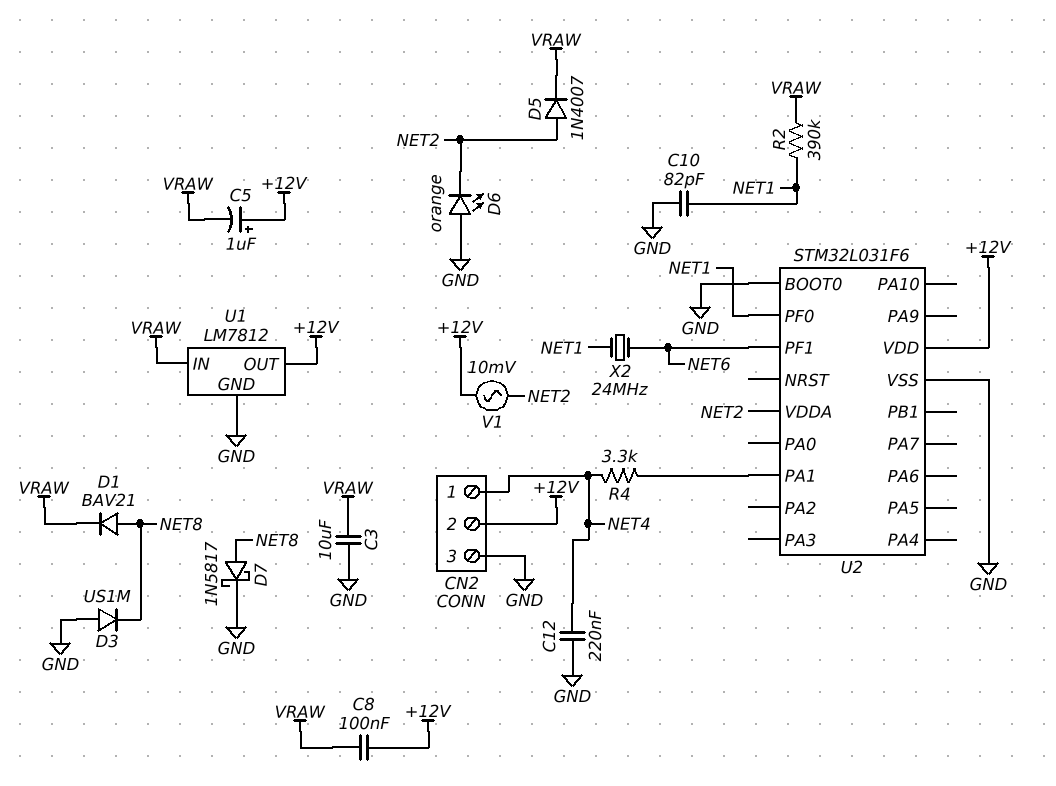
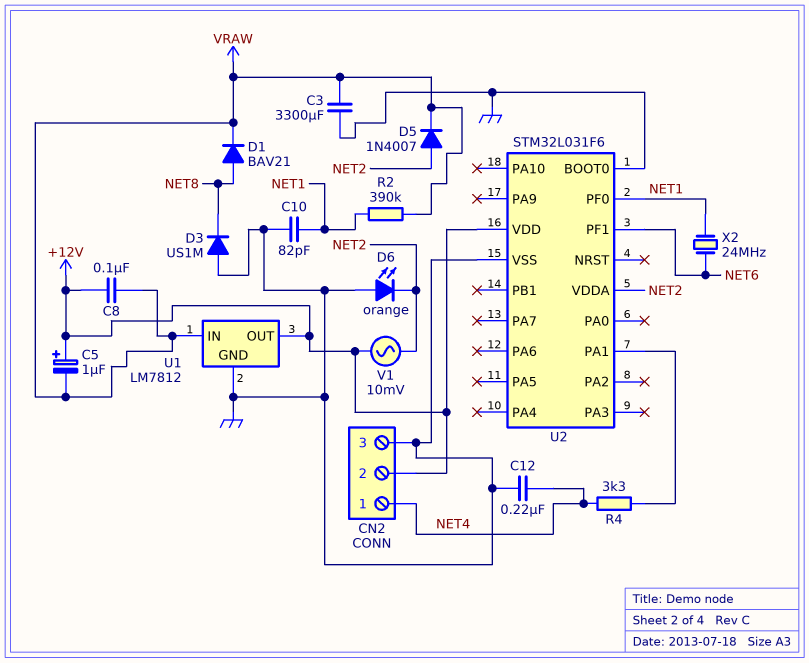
C3: 10uF (GND, VRAW) -> 3300uF (GND, VRAW)
D7: schottky 1N5817 (A NET8, K GND) -> none

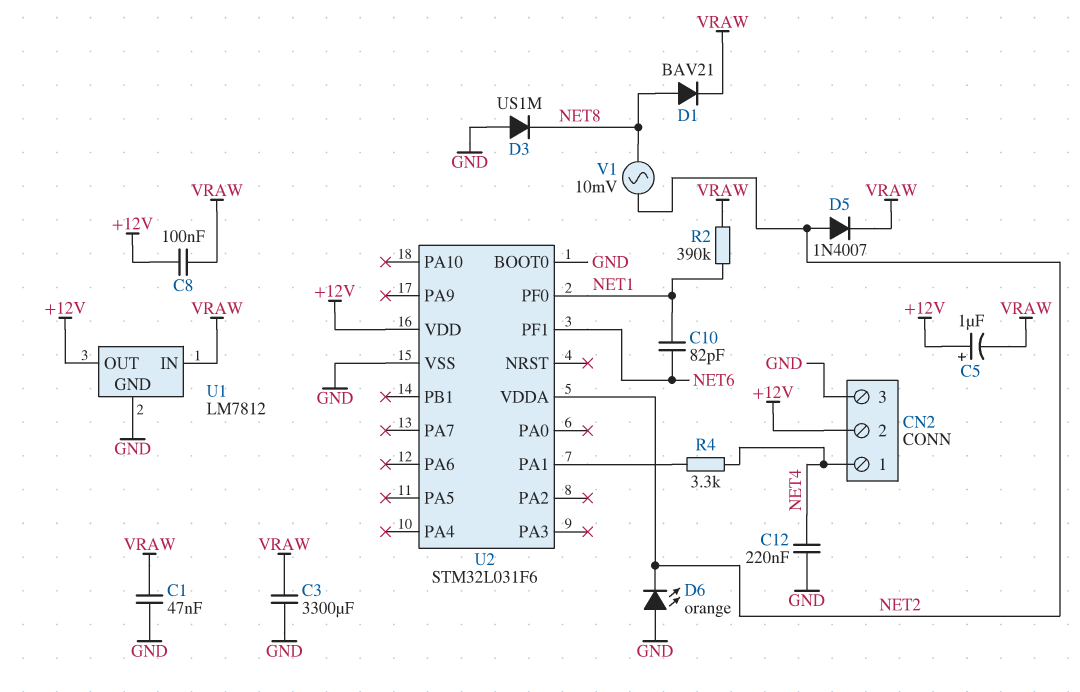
C1: none -> 47nF (GND, VRAW)
C10: 82pF (GND, NET1) -> 82pF (NET1, NET6)
V1: AC 10mV (+12V, NET2) -> AC 10mV (NET2, NET8)
X2: 24MHz (NET1, NET6) -> none

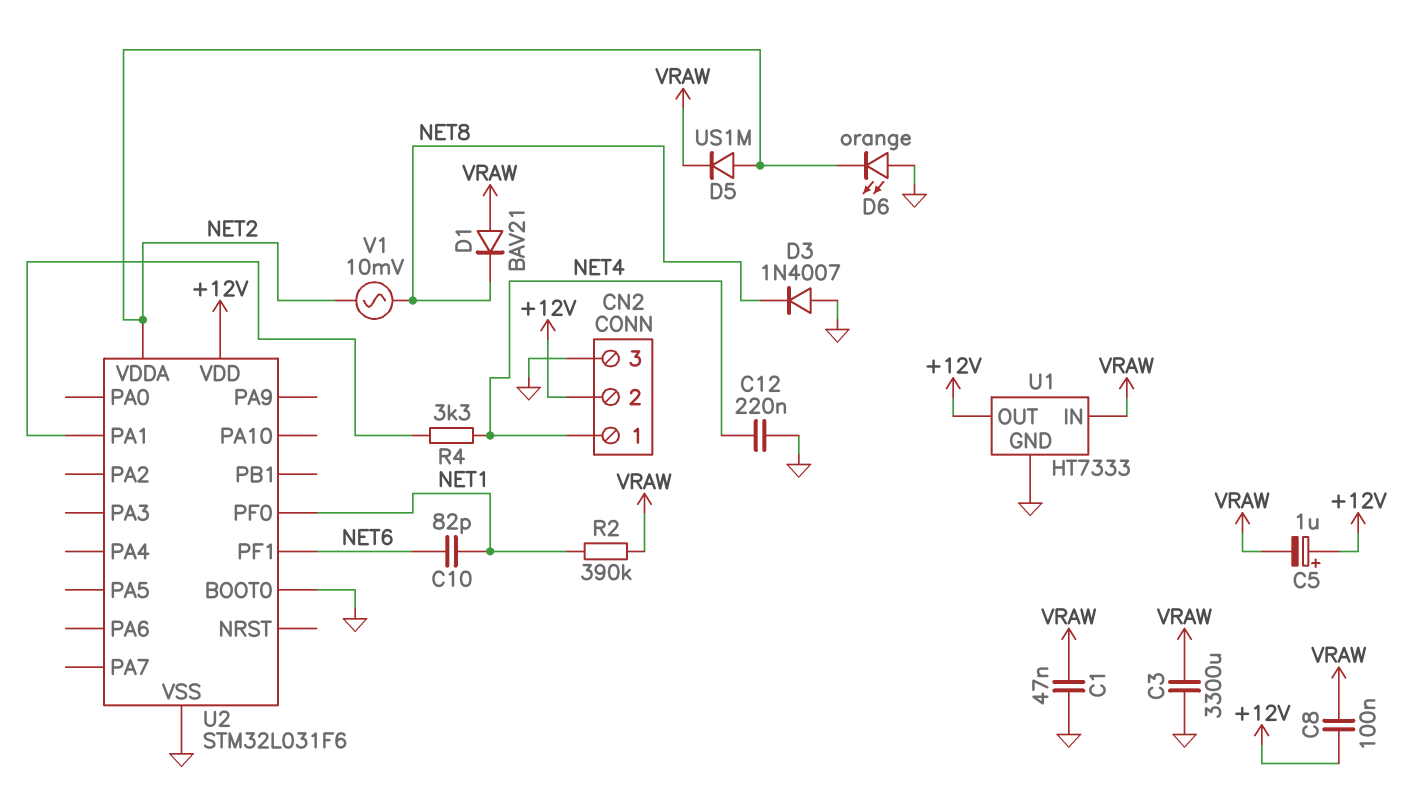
D1: diode BAV21 (A NET8, K VRAW) -> diode BAV21 (A VRAW, K NET8)
D3: diode US1M (A GND, K NET8) -> diode 1N4007 (A GND, K NET8)
D5: diode 1N4007 (A NET2, K VRAW) -> diode US1M (A NET2, K VRAW)
U1: LM7812 -> HT7333

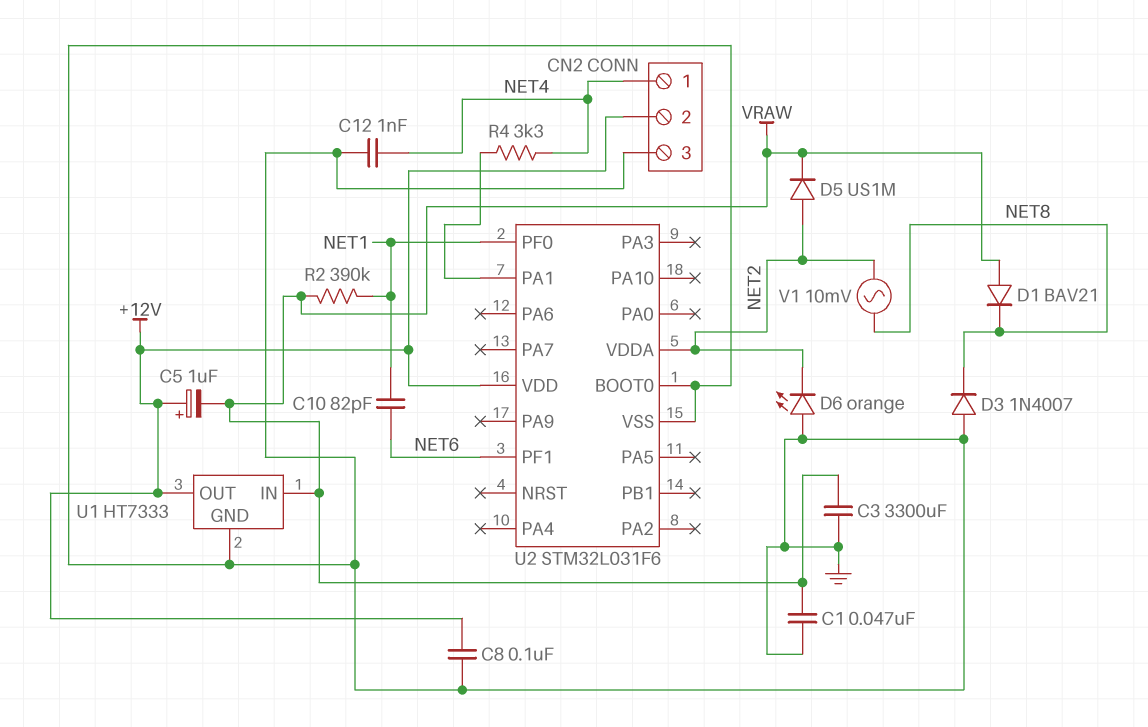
C8: 100nF (+12V, VRAW) -> 100nF (+12V, GND)
C12: 220nF (GND, NET4) -> 1nF (GND, NET4)

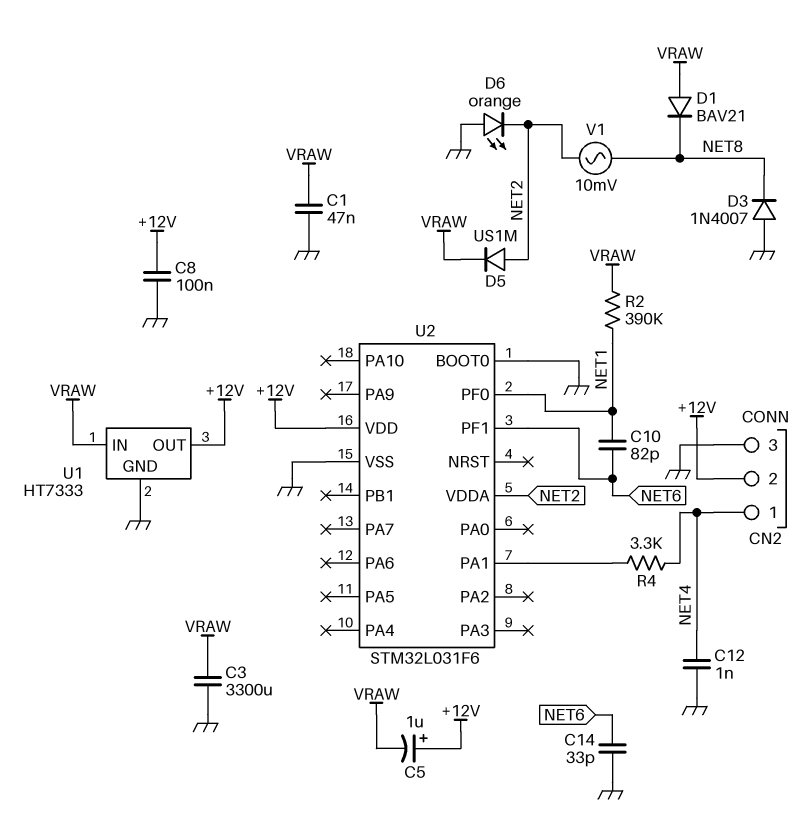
C14: none -> 33pF (GND, NET6)

